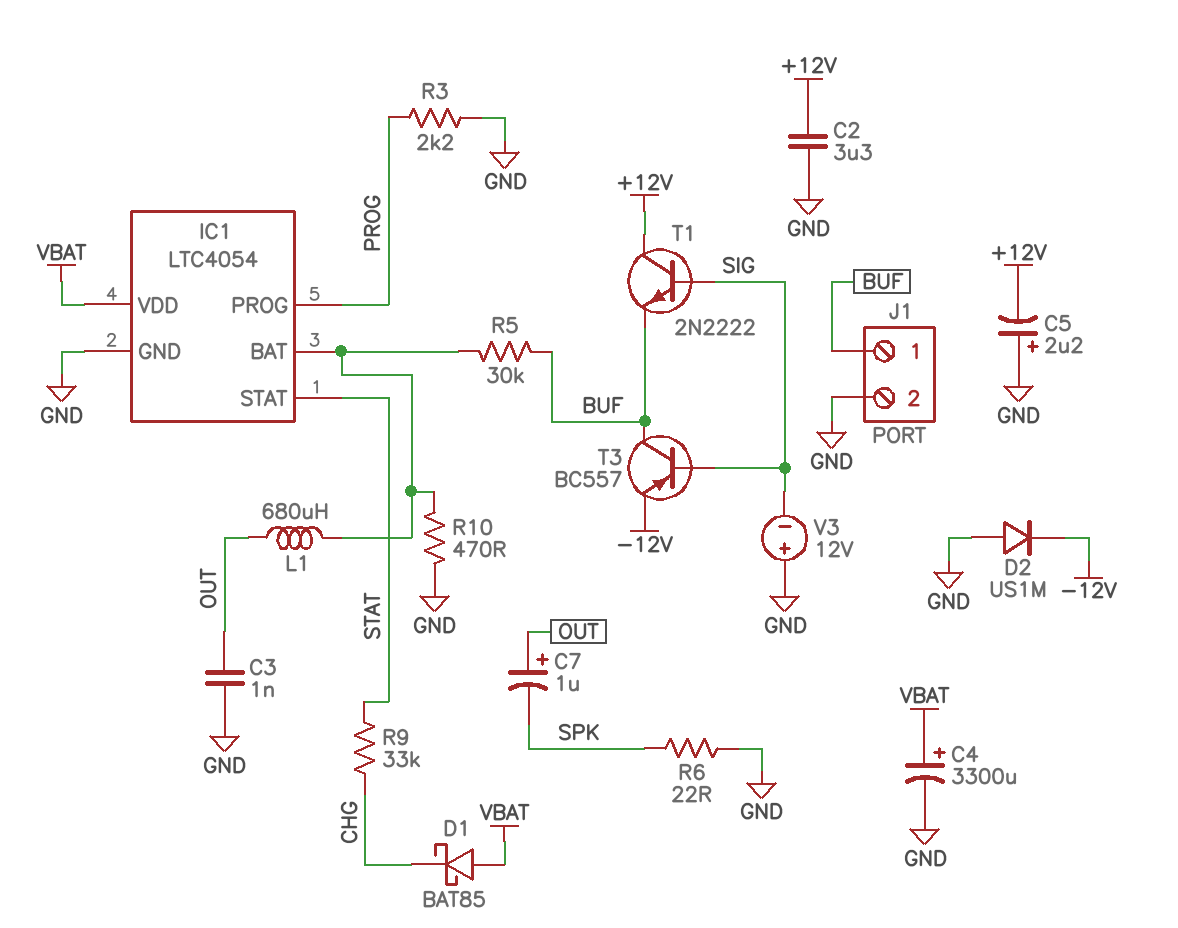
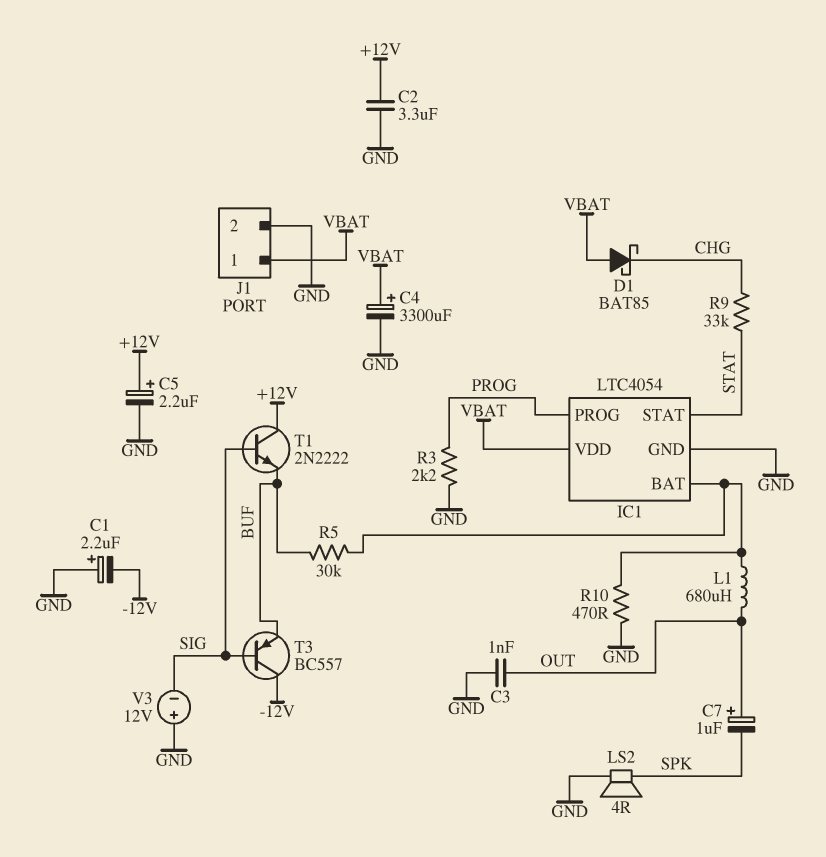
C1: none -> 2.2uF (plus GND, minus -12V)
C5: 2.2uF (plus GND, minus +12V) -> 2.2uF (plus +12V, minus GND)
D2: diode US1M (A GND, K -12V) -> none
J1 pin 1: BUF -> VBAT
LS2: none -> speaker 4R (GND, SPK)
R6: 22 (GND, SPK) -> none
T3: PNP BC557 (B SIG, C BUF, E -12V) -> PNP BC557 (B SIG, C -12V, E BUF)

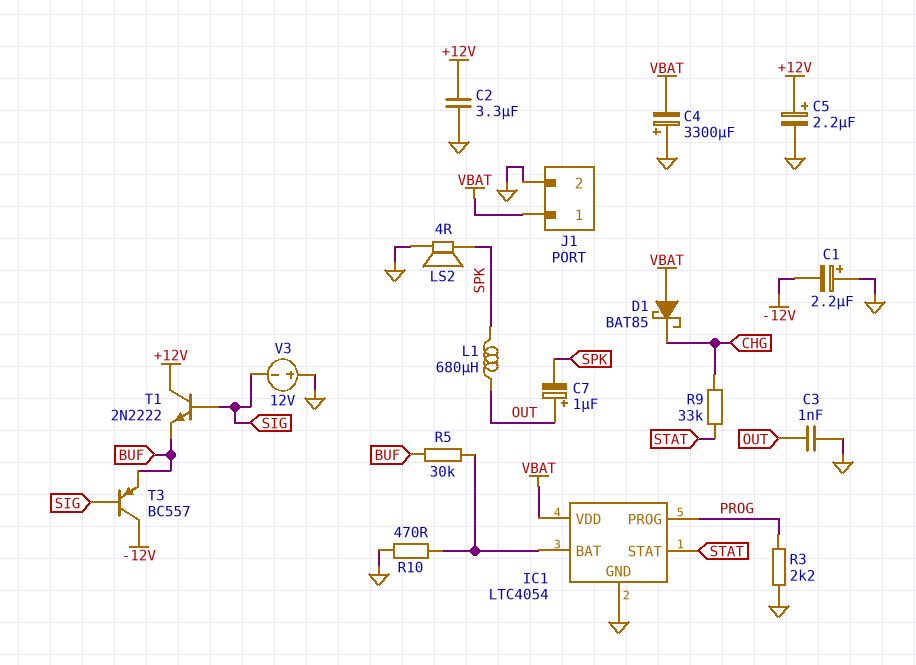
C4: 3300uF (plus VBAT, minus GND) -> 3300uF (plus GND, minus VBAT)
L1: 680uH (IC1/BAT, OUT) -> 680uH (OUT, SPK)

